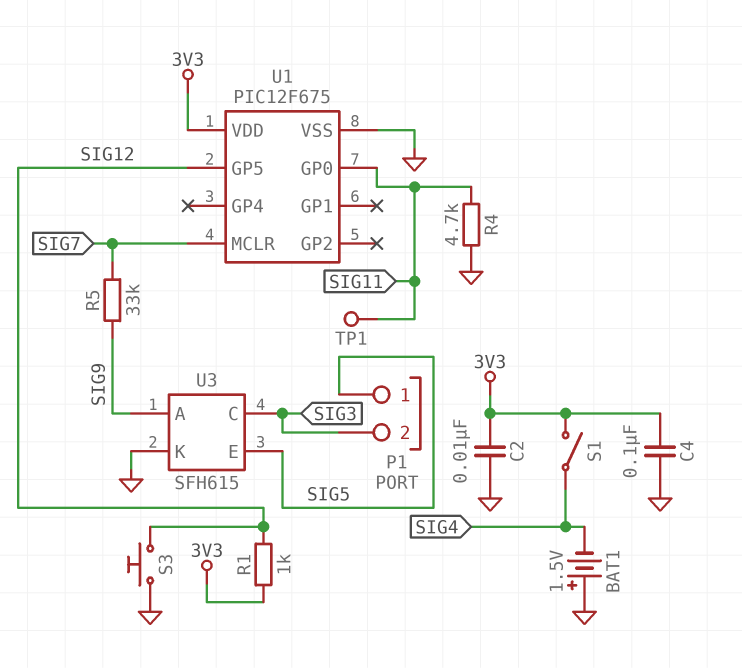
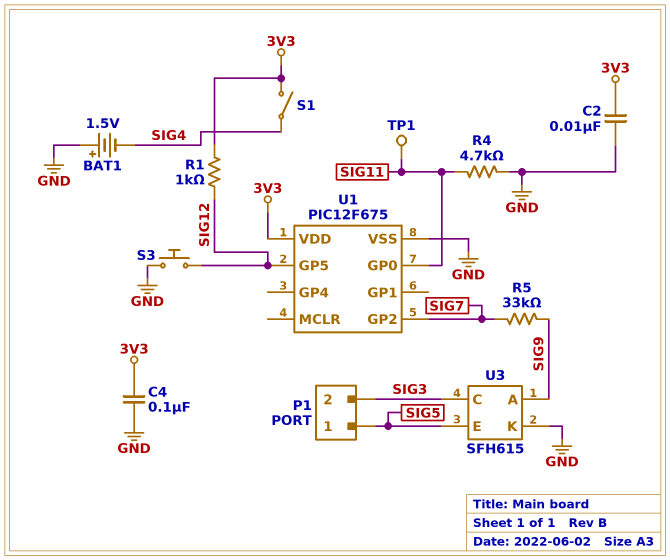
U1 pin GP2: none -> SIG7
U1 pin MCLR: SIG7 -> none

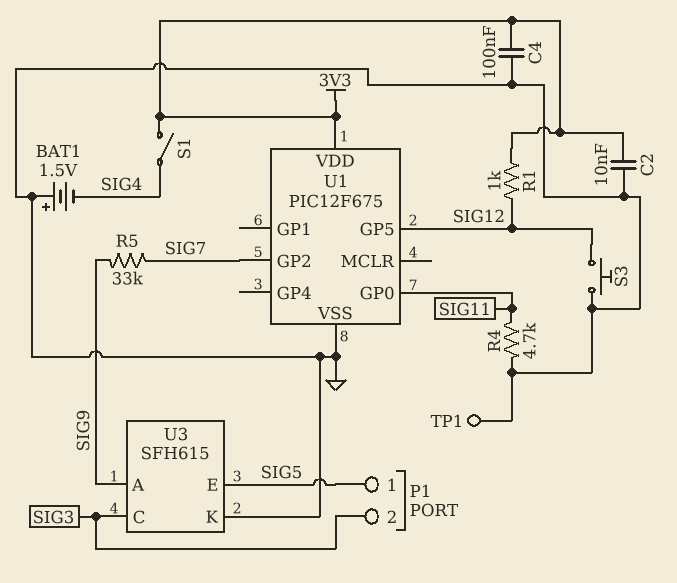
TP1: test point (SIG11) -> test point (GND)

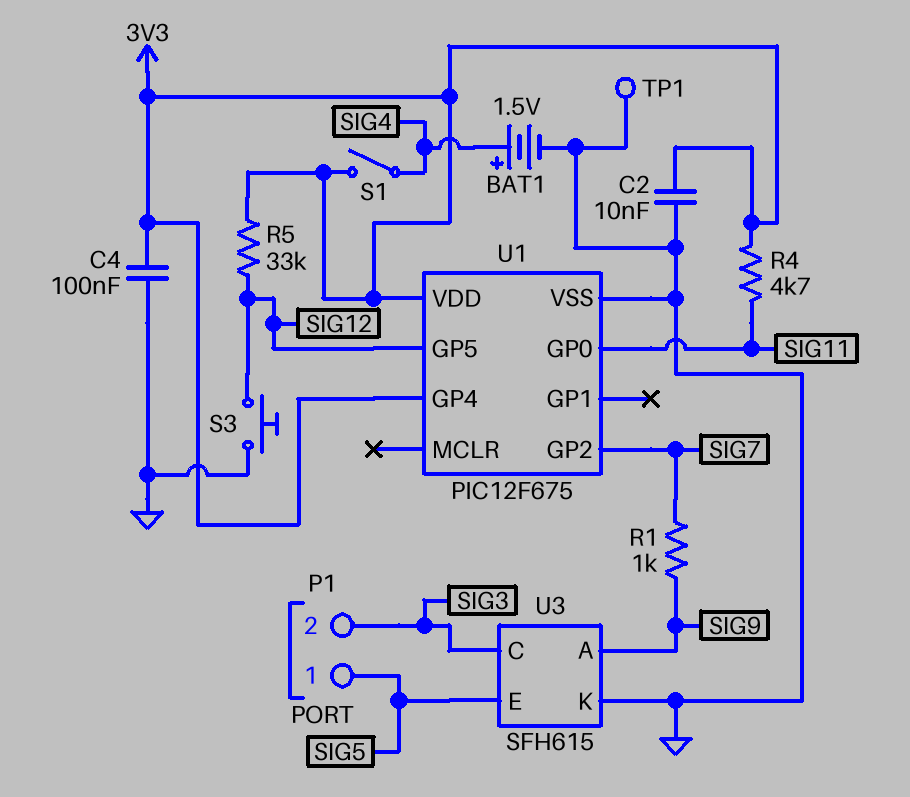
BAT1: 1.5V (plus GND, minus SIG4) -> 1.5V (plus SIG4, minus GND)
R1: 1k (3V3, SIG12) -> 1k (SIG7, SIG9)
R4: 4.7k (GND, SIG11) -> 4.7k (3V3, SIG11)
R5: 33k (SIG7, SIG9) -> 33k (3V3, SIG12)
U1 pin GP4: none -> 3V3

